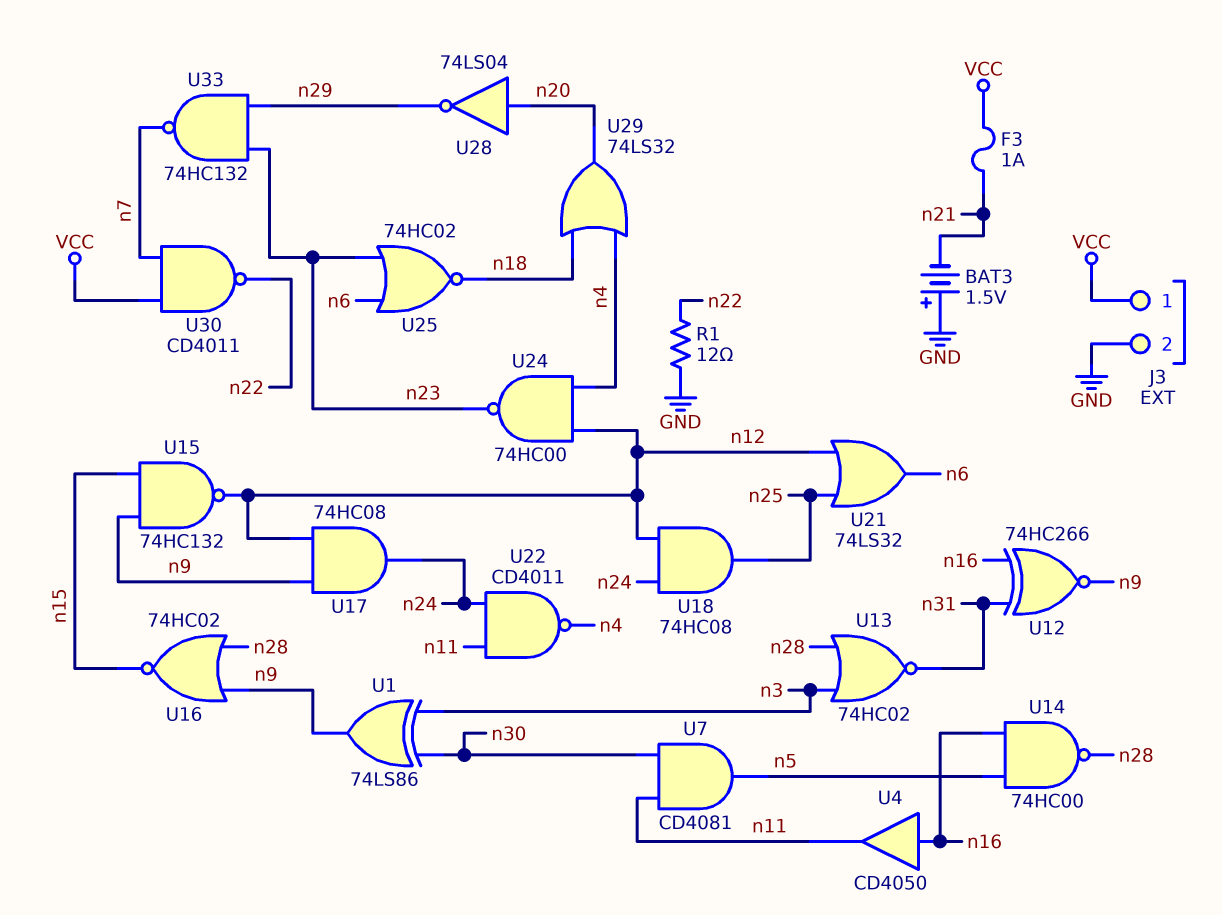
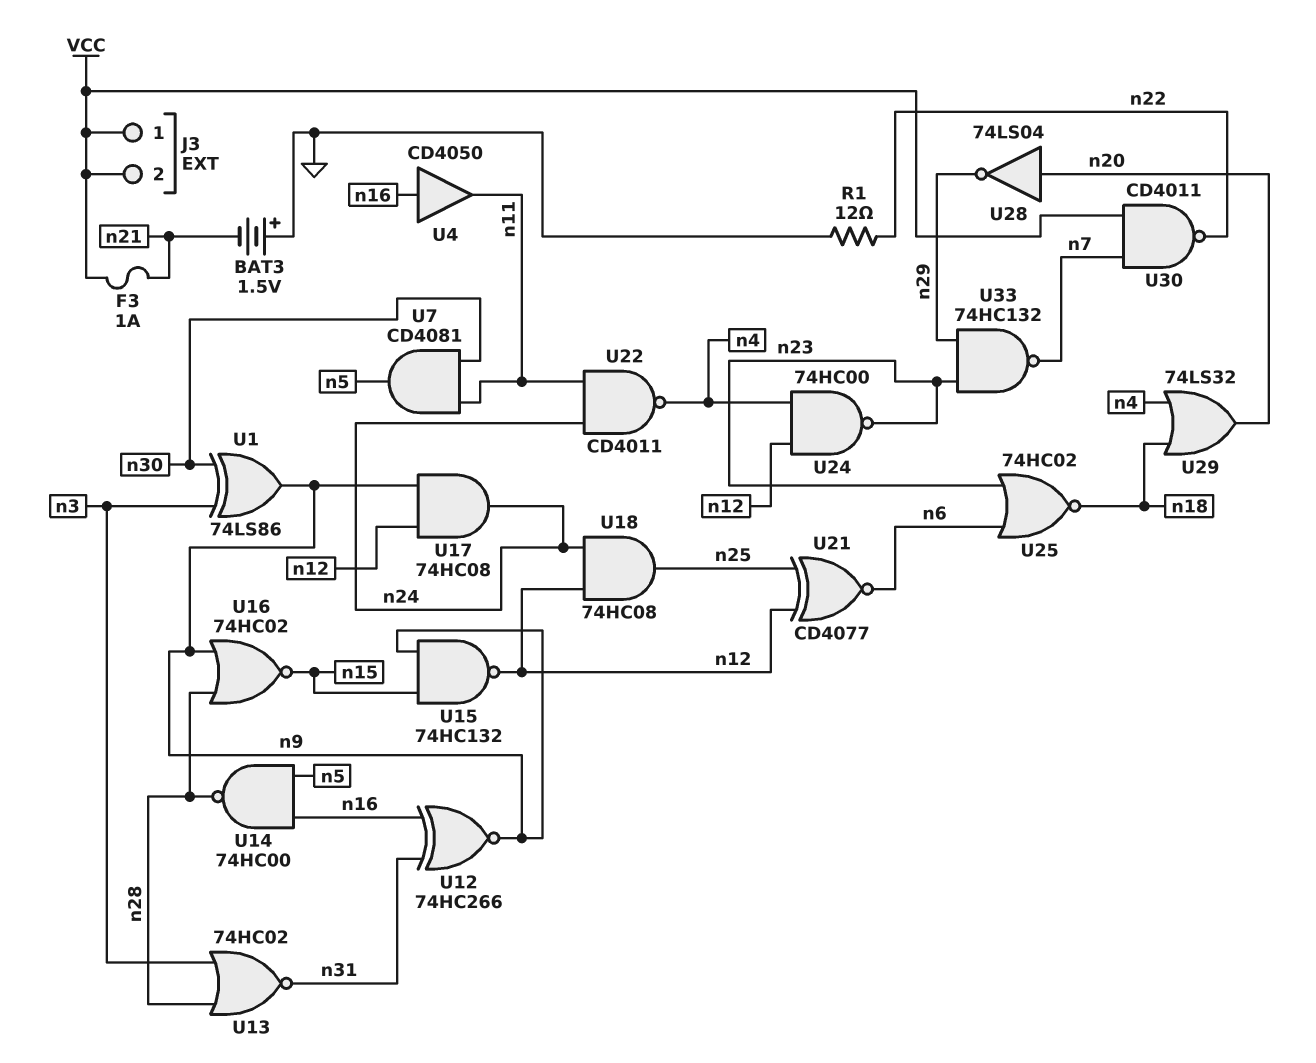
J3 pin 2: GND -> VCC
U21: OR 74LS32 (in n12, in n25, out n6) -> XNOR CD4077 (in n12, in n25, out n6)

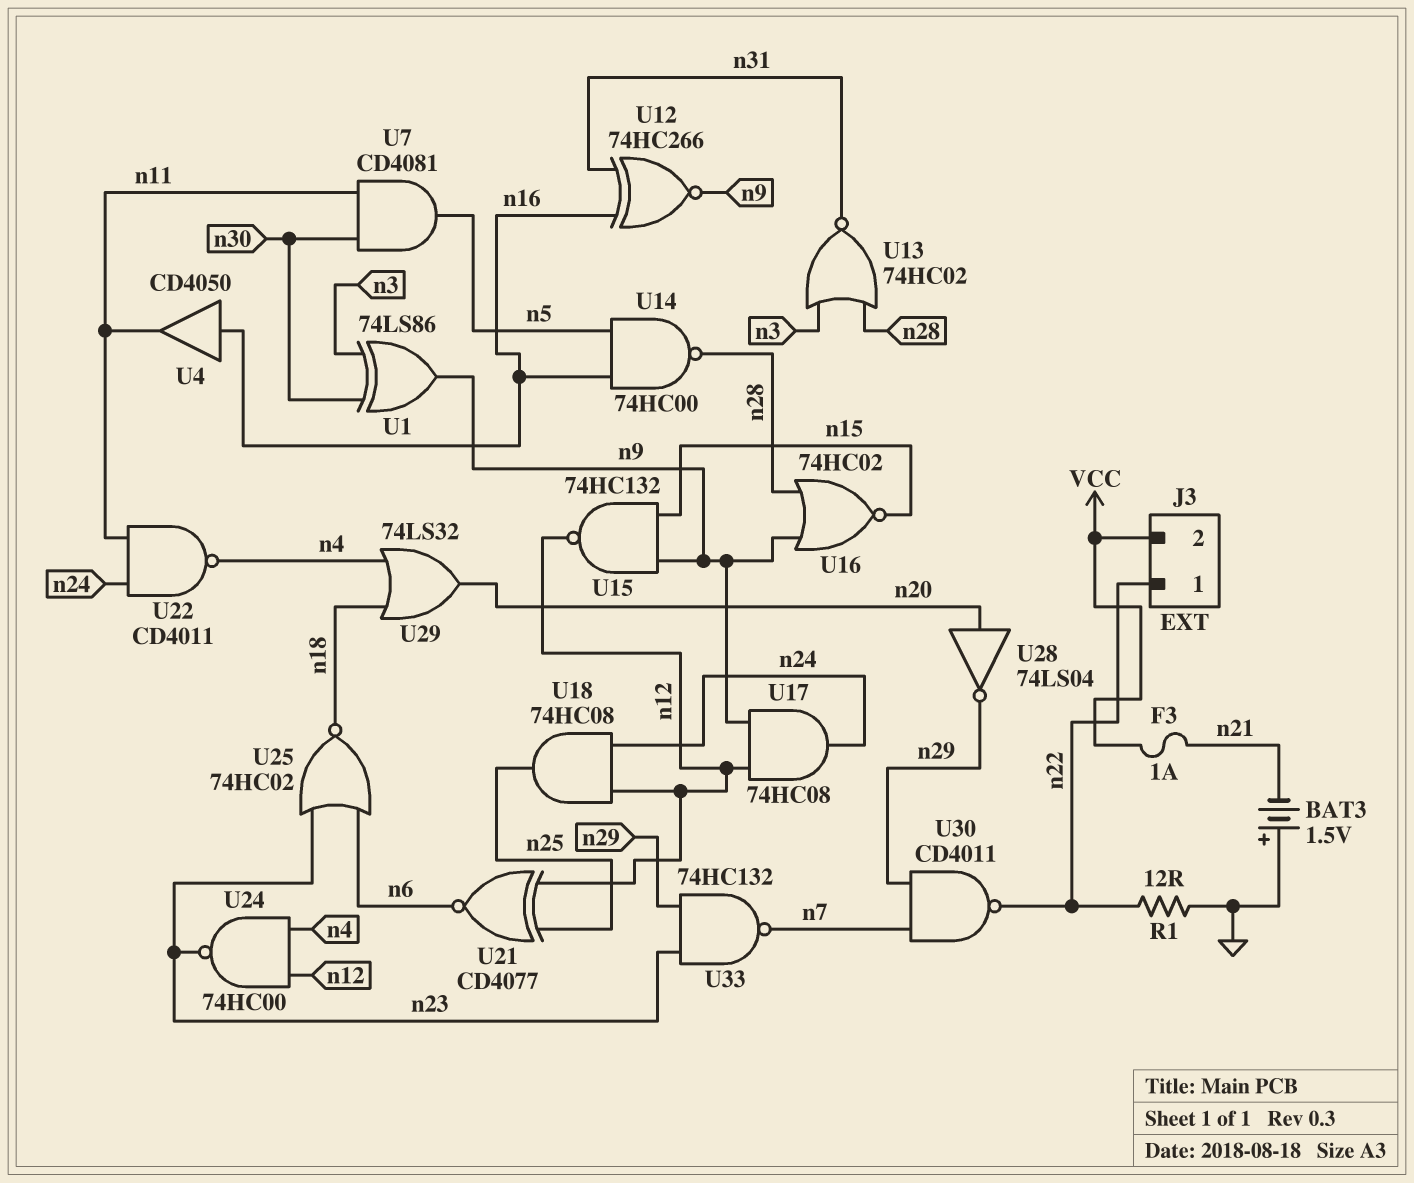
J3 pin 1: VCC -> n22
U30: NAND CD4011 (in VCC, in n7, out n22) -> NAND CD4011 (in n7, in n29, out n22)

